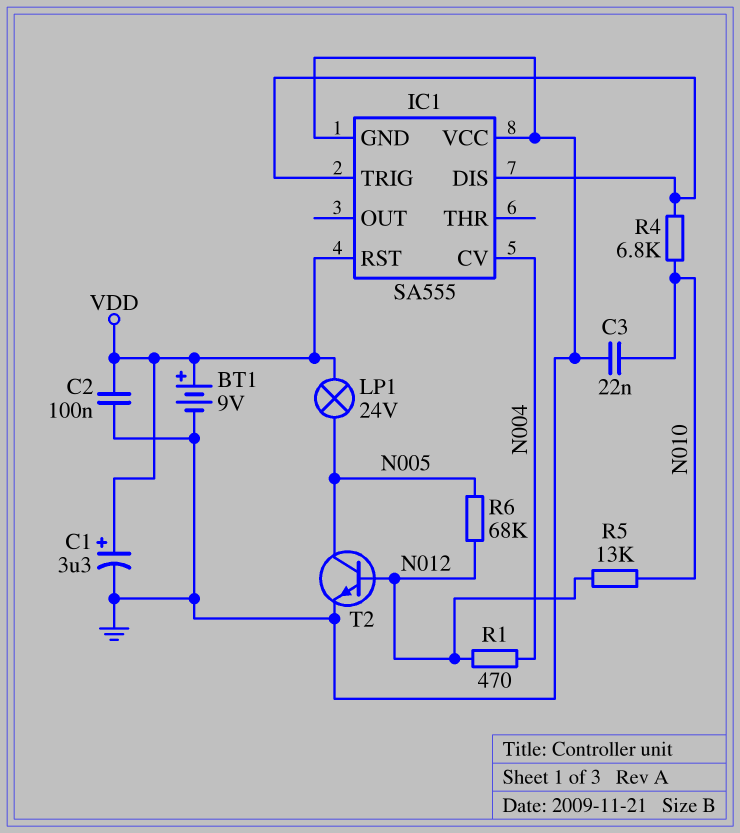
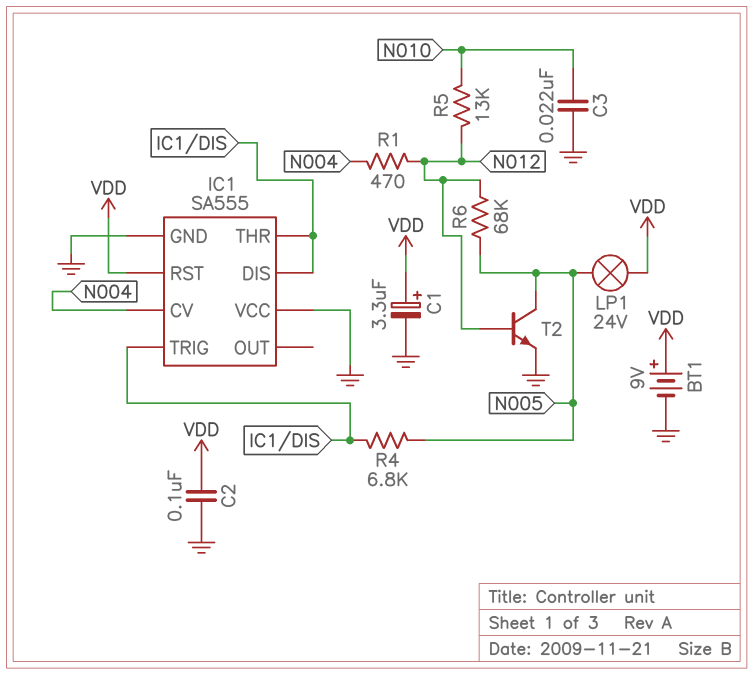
IC1 pin THR: none -> IC1/DIS
R4: 6.8k (IC1/DIS, N010) -> 6.8k (IC1/DIS, N005)

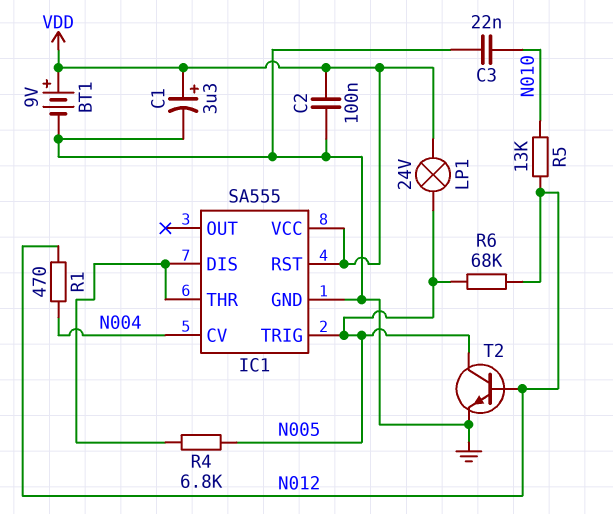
IC1 pin TRIG: IC1/DIS -> N005
IC1 pin VCC: GND -> VDD

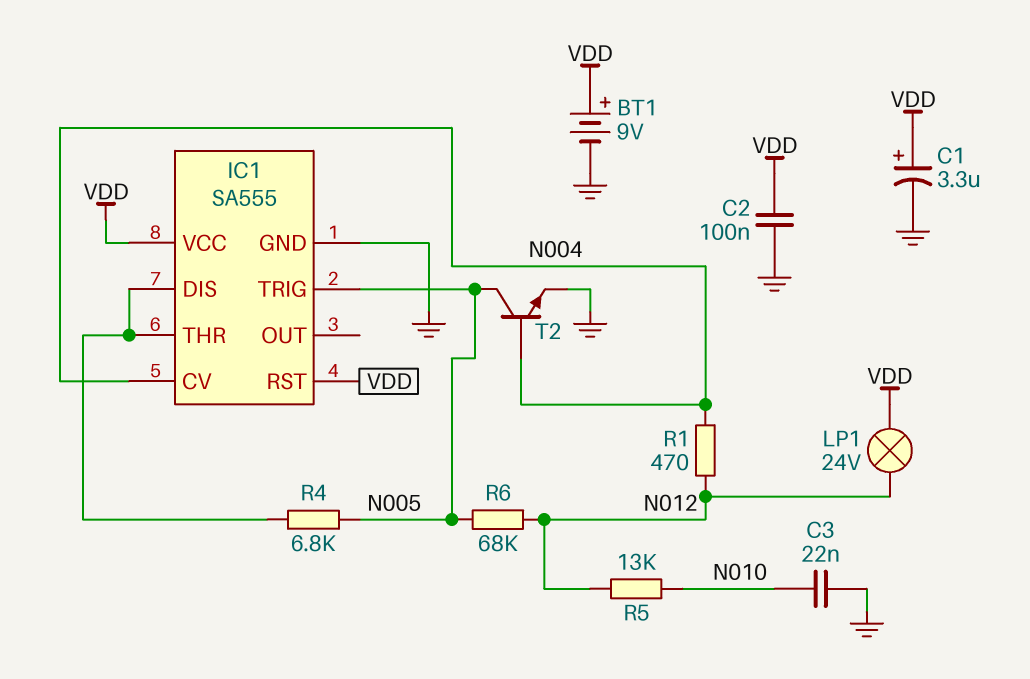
LP1: lamp 24V (N005, VDD) -> lamp 24V (N012, VDD)
T2: NPN (B N012, C N005, E GND) -> NPN (B N004, C N005, E GND)

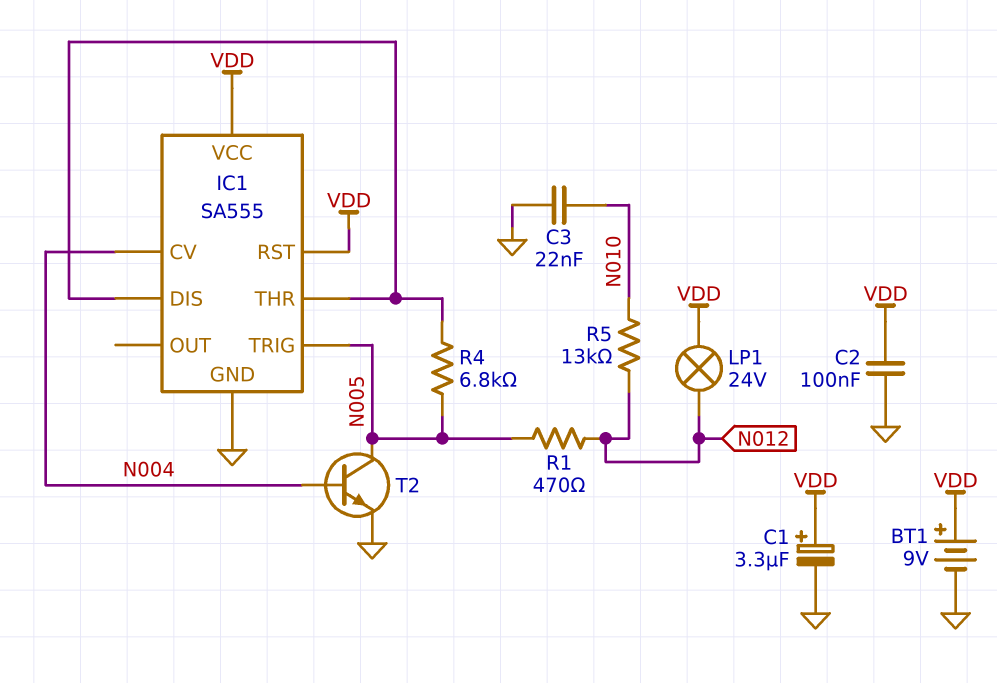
R1: 470 (N004, N012) -> 470 (N005, N012)
R6: 68k (N005, N012) -> none

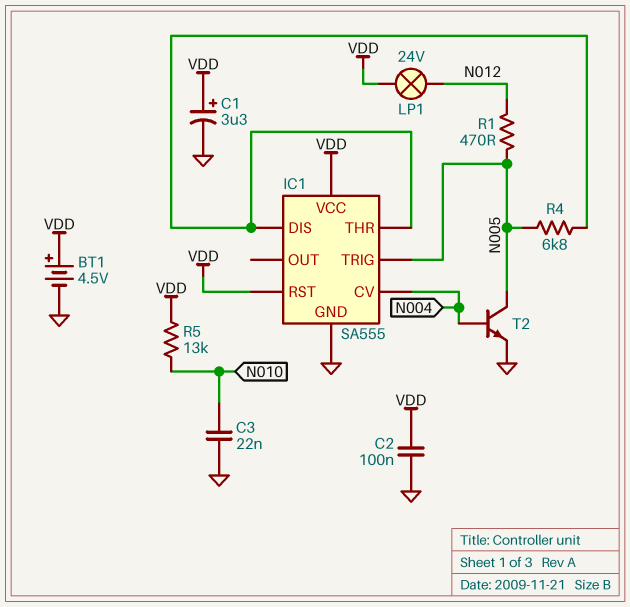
BT1: 9V (plus VDD, minus GND) -> 4.5V (plus VDD, minus GND)
R5: 13k (N010, N012) -> 13k (N010, VDD)

